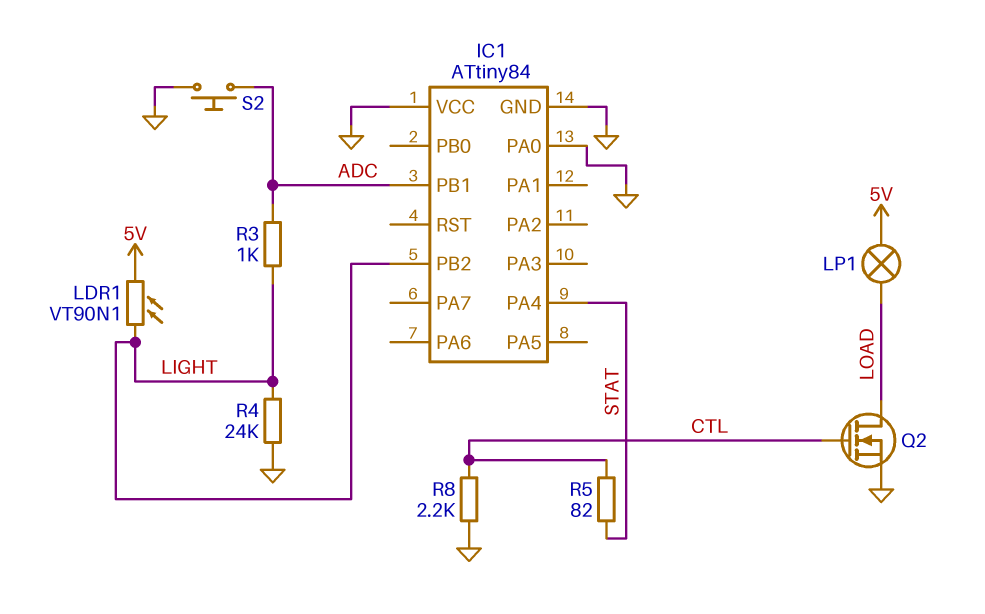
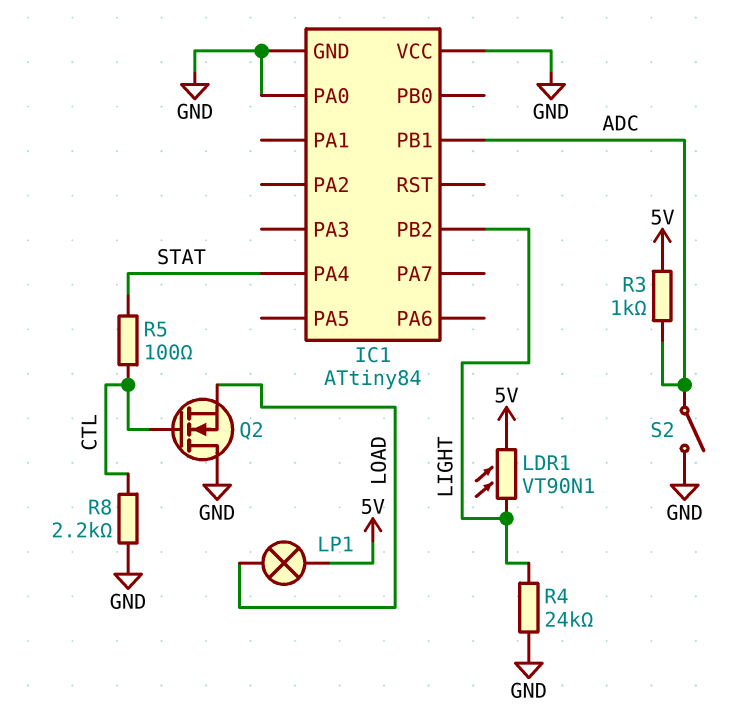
Q2: NMOS (G CTL, D LOAD, S GND) -> NMOS (G CTL, D GND, S LOAD)
R3: 1k (ADC, LIGHT) -> 1k (5V, ADC)
R5: 82 (CTL, STAT) -> 100 (CTL, STAT)
S2: button (ADC, GND) -> switch (ADC, GND)

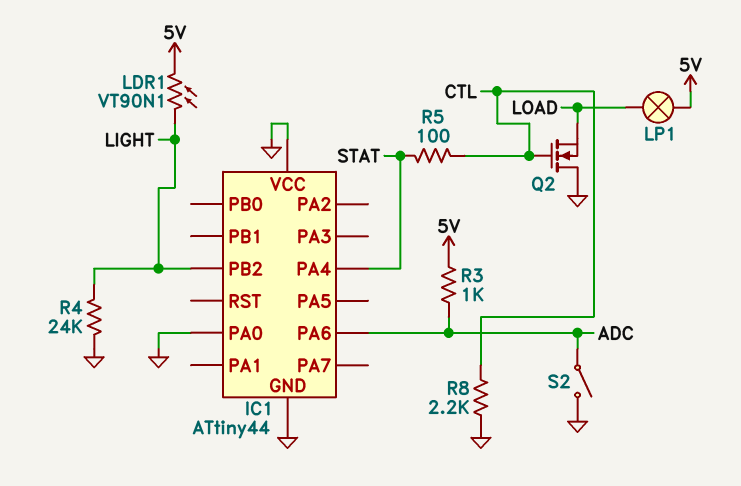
IC1: ATtiny84 -> ATtiny44
IC1 pin PA6: none -> ADC
IC1 pin PB1: ADC -> none

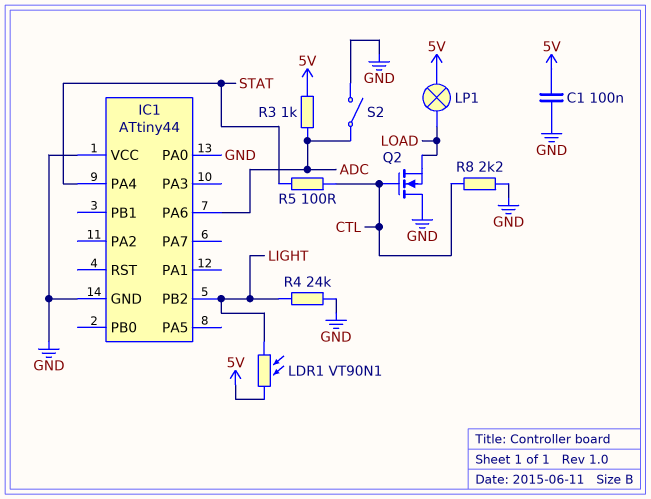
C1: none -> 100nF (5V, GND)

